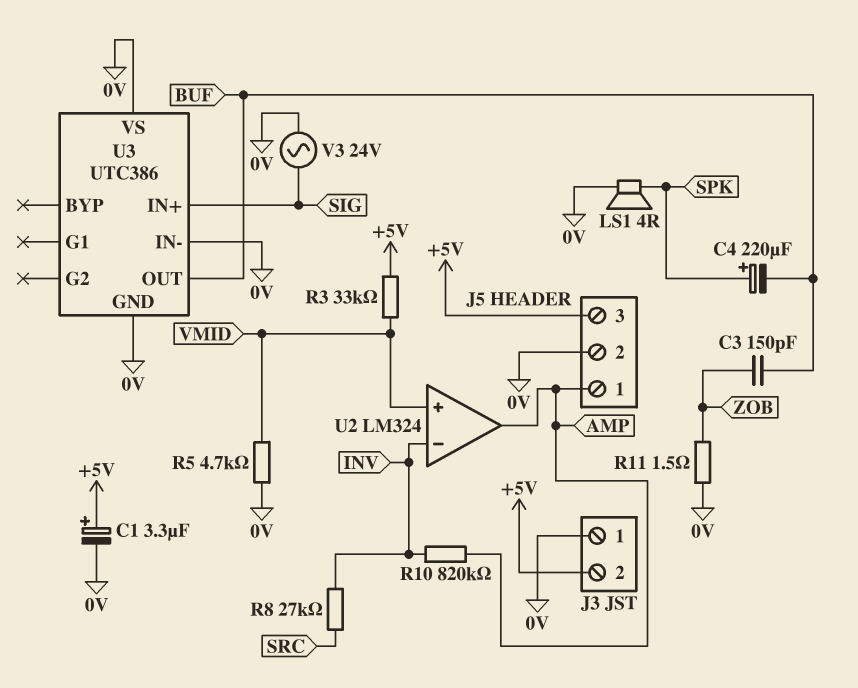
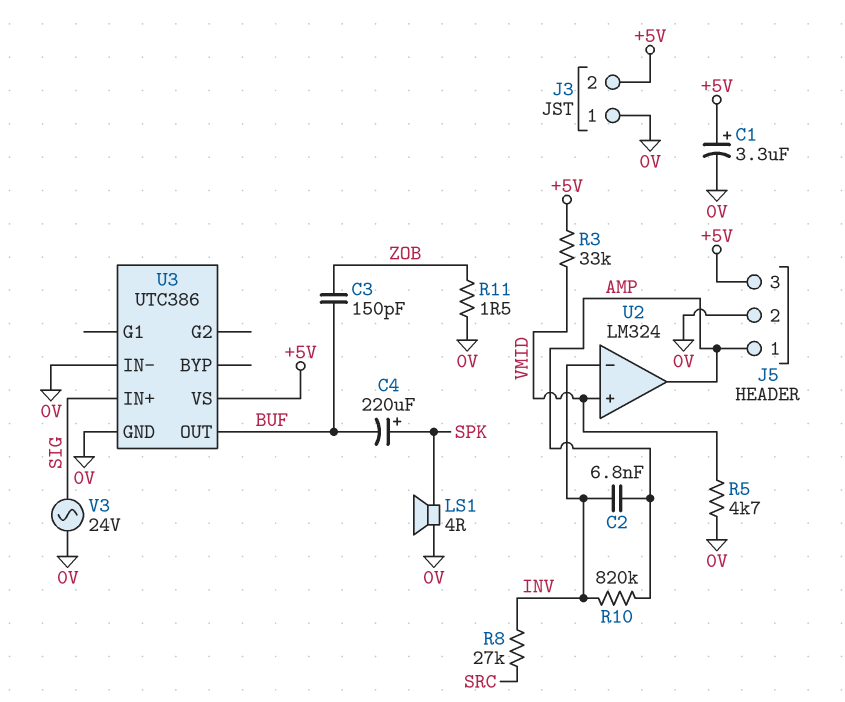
C2: none -> 6.8nF (AMP, INV)
U3 pin VS: 0V -> +5V

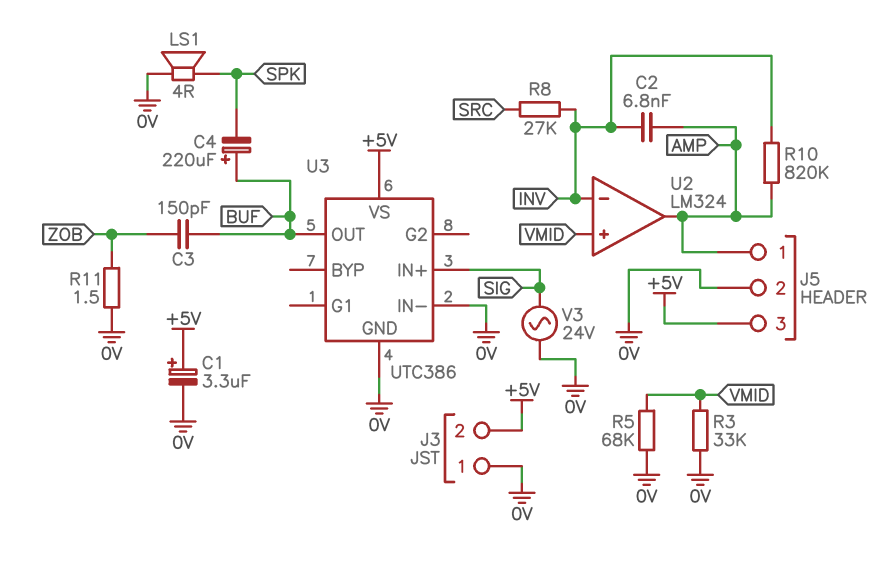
C4: 220uF (plus SPK, minus BUF) -> 220uF (plus BUF, minus SPK)
R3: 33k (+5V, VMID) -> 33k (0V, VMID)
R5: 4.7k (0V, VMID) -> 68k (0V, VMID)

